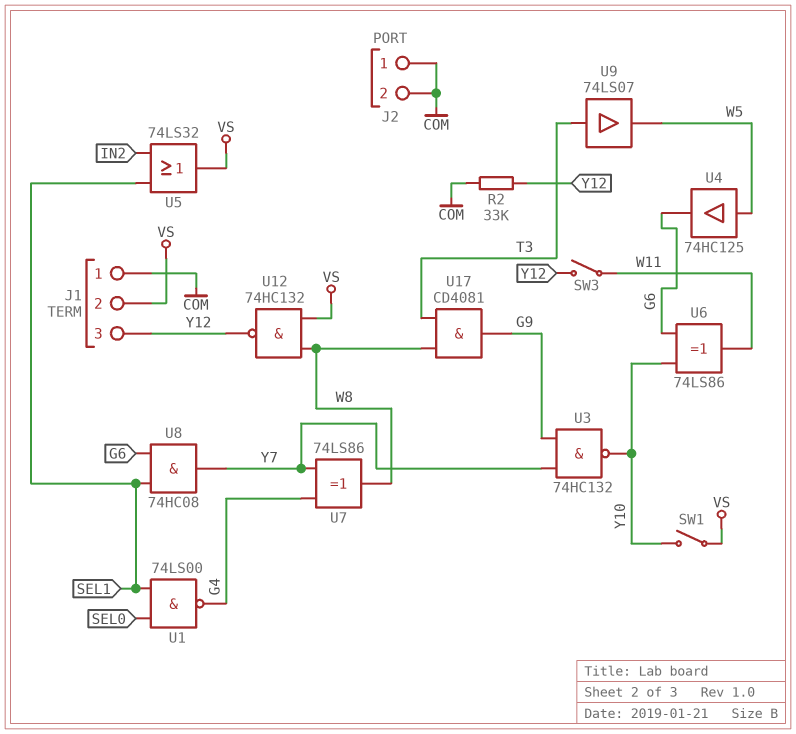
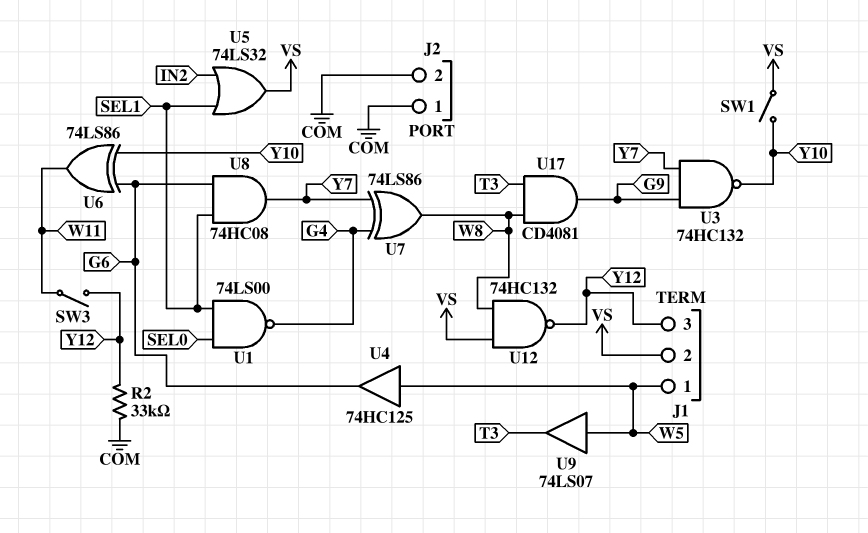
J1 pin 1: COM -> W5
U9: buffer 74LS07 (in T3, out W5) -> buffer 74LS07 (in W5, out T3)

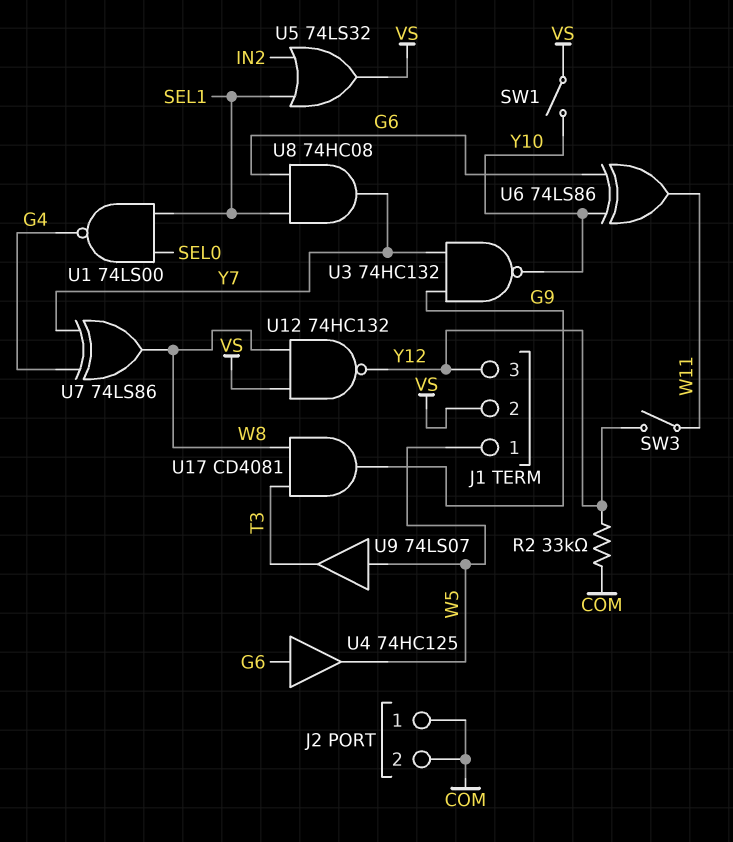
U4: buffer 74HC125 (in W5, out G6) -> buffer 74HC125 (in G6, out W5)

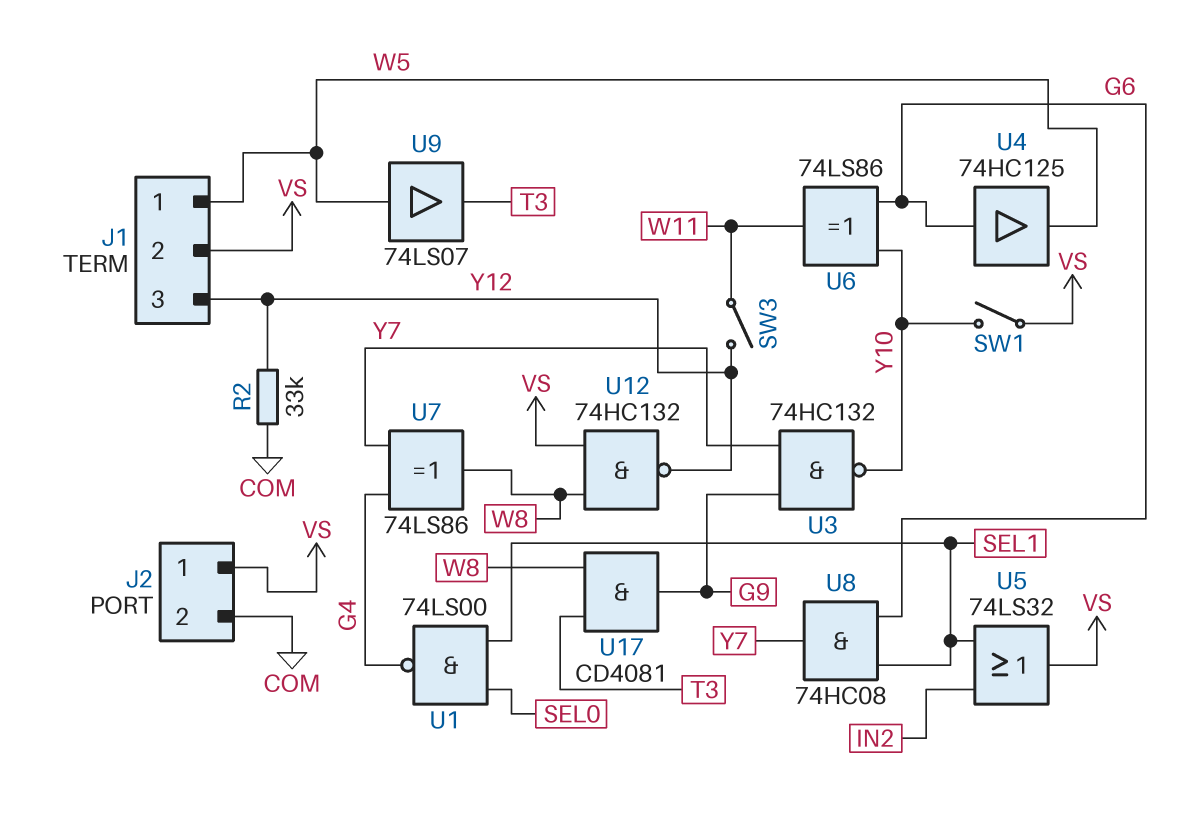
J2 pin 1: COM -> VS

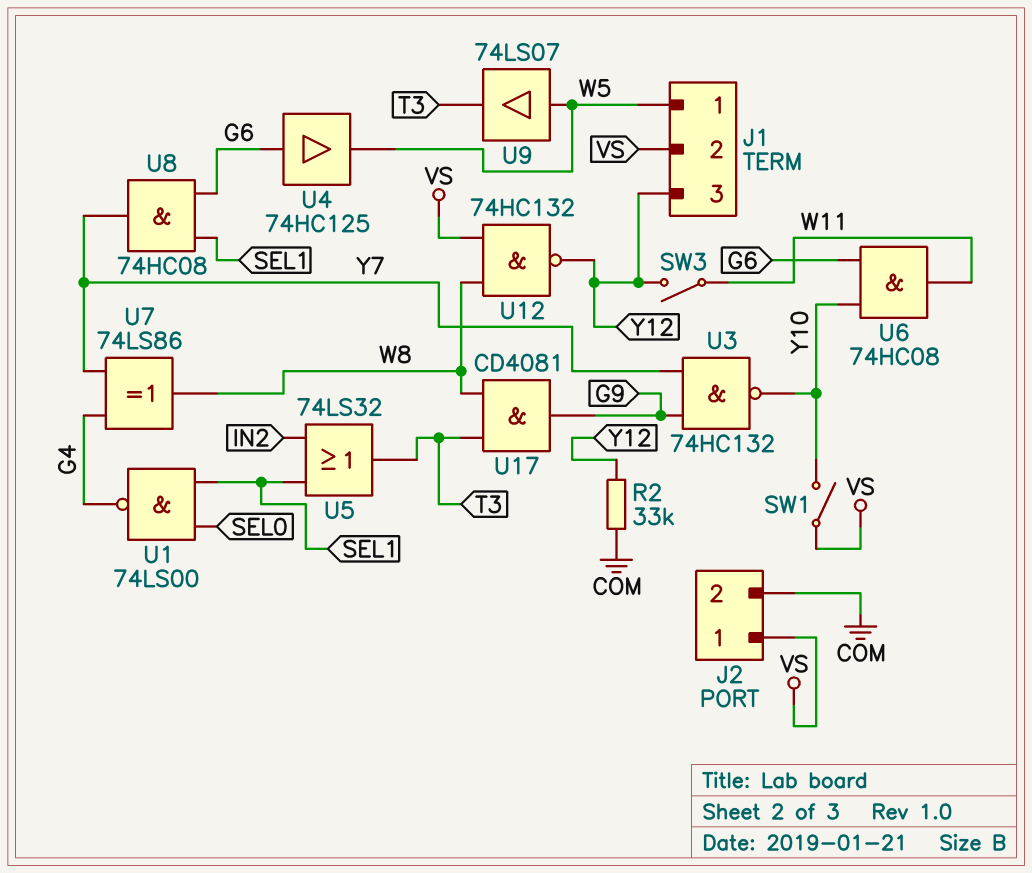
U5: OR 74LS32 (in IN2, in SEL1, out VS) -> OR 74LS32 (in IN2, in SEL1, out T3)
U6: XOR 74LS86 (in G6, in Y10, out W11) -> AND 74HC08 (in G6, in Y10, out W11)

